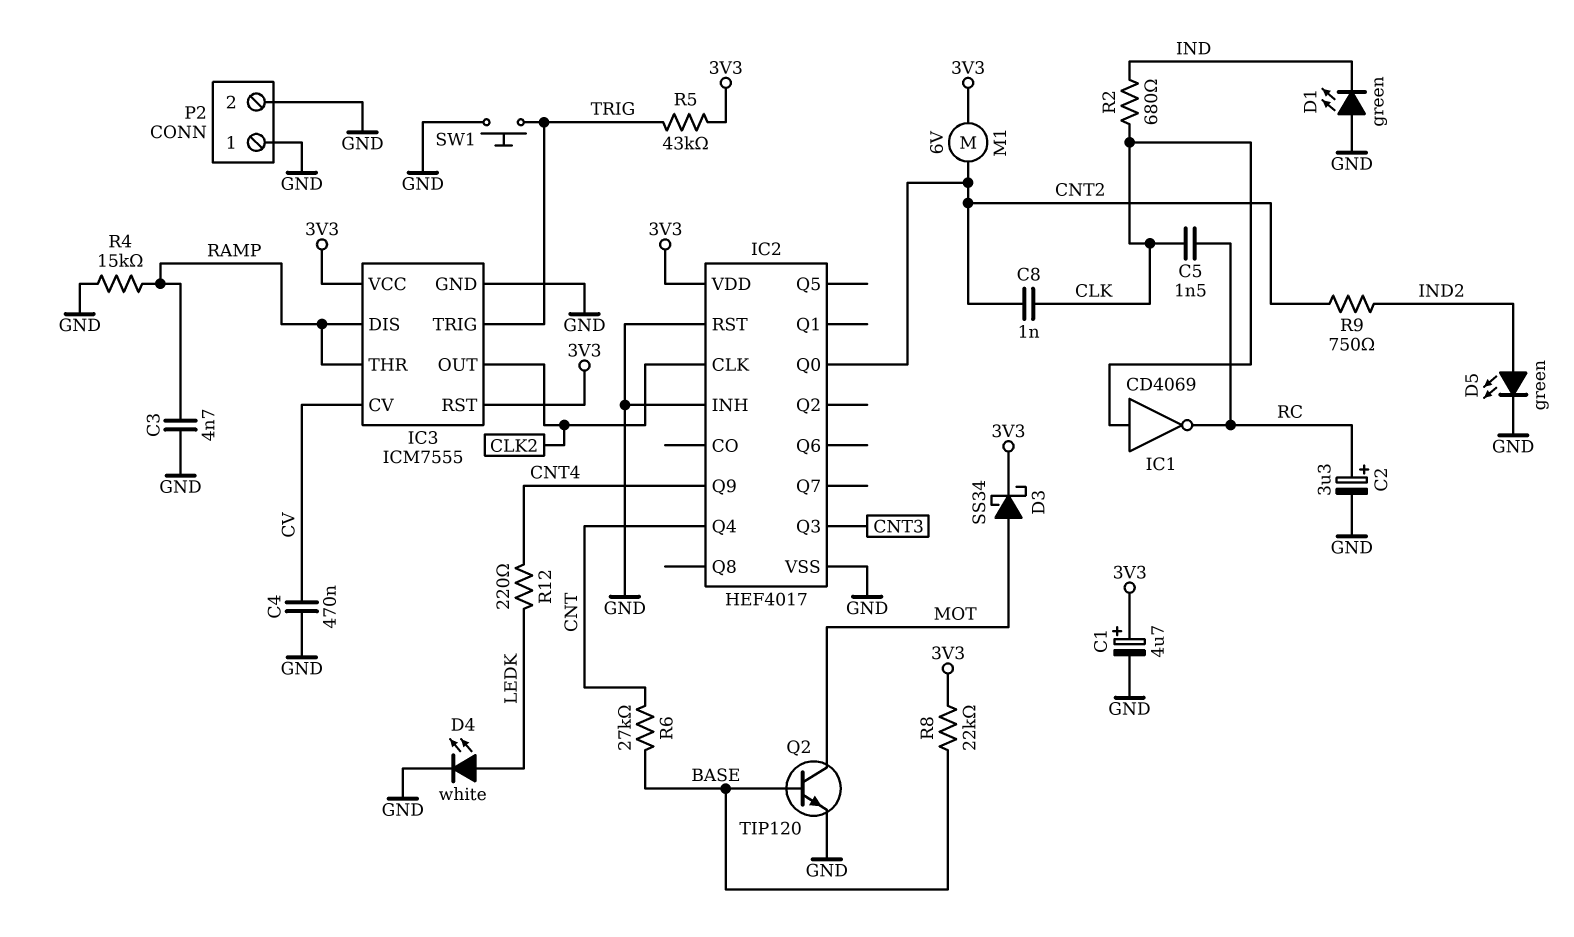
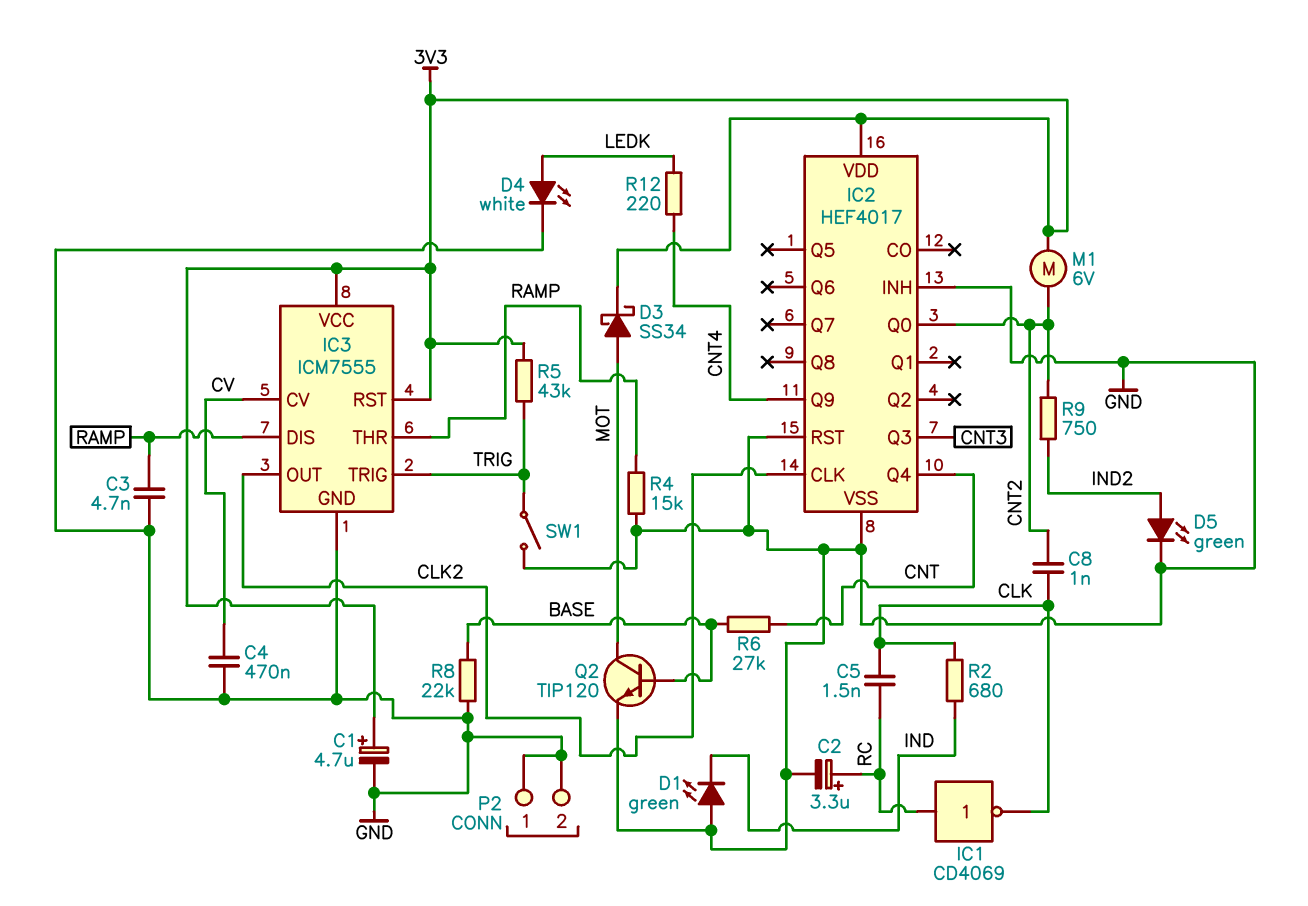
IC1: NOT CD4069 (in CLK, out RC) -> NOT CD4069 (in RC, out CLK)
R8: 22k (3V3, BASE) -> 22k (BASE, GND)
SW1: button (GND, TRIG) -> switch (GND, TRIG)

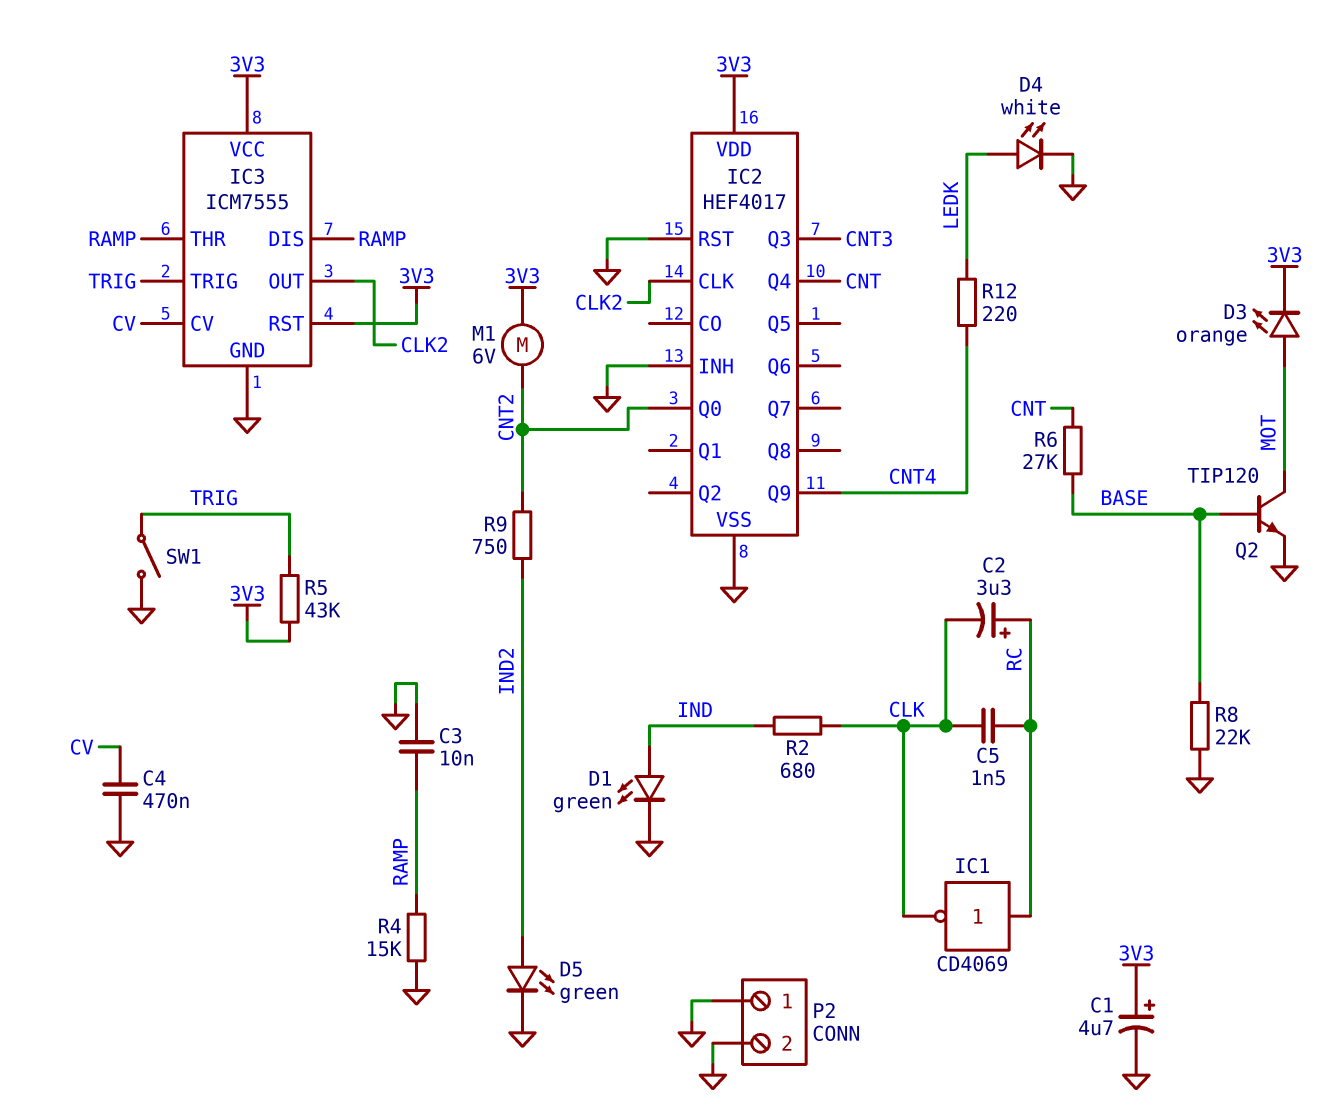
C2: 3.3uF (plus RC, minus GND) -> 3.3uF (plus RC, minus CLK)
C3: 4.7nF (GND, RAMP) -> 10nF (GND, RAMP)
C8: 1nF (CLK, CNT2) -> none
D1: LED green (A GND, K IND) -> LED green (A IND, K GND)
D3: schottky SS34 (A MOT, K 3V3) -> LED orange (A MOT, K 3V3)

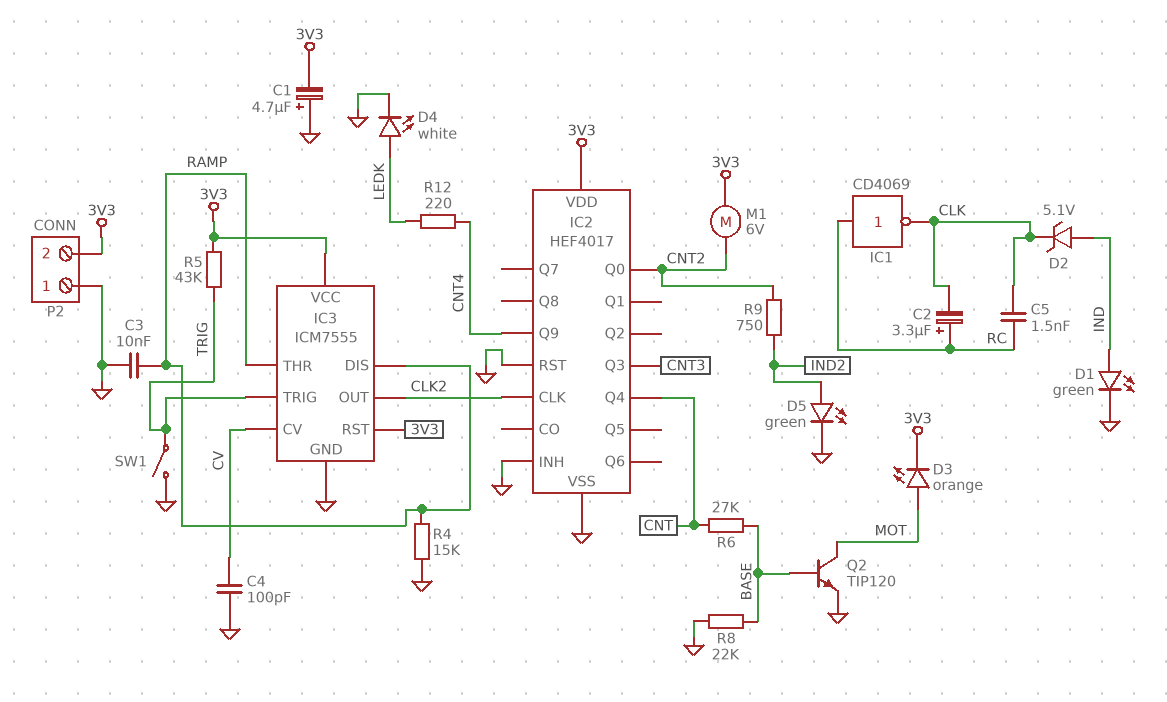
C1: 4.7uF (plus 3V3, minus GND) -> 4.7uF (plus GND, minus 3V3)
C4: 470nF (CV, GND) -> 100pF (CV, GND)
D2: none -> zener 5.1V (A IND, K CLK)
P2 pin 2: GND -> 3V3
R2: 680 (CLK, IND) -> none

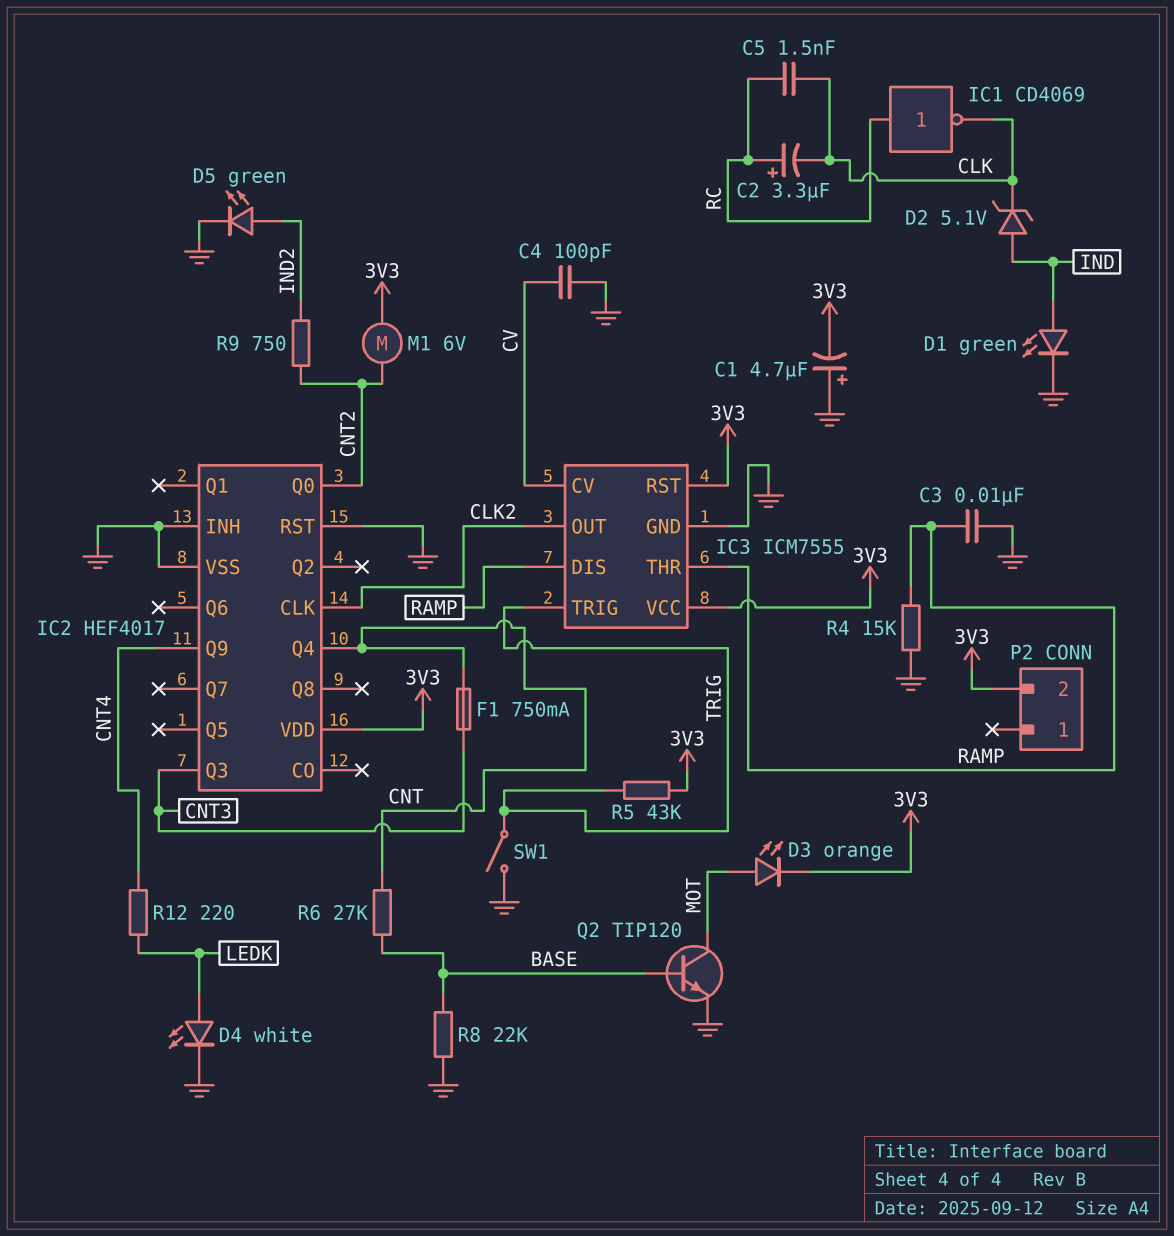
F1: none -> 750mA (CNT, CNT3)
P2 pin 1: GND -> none

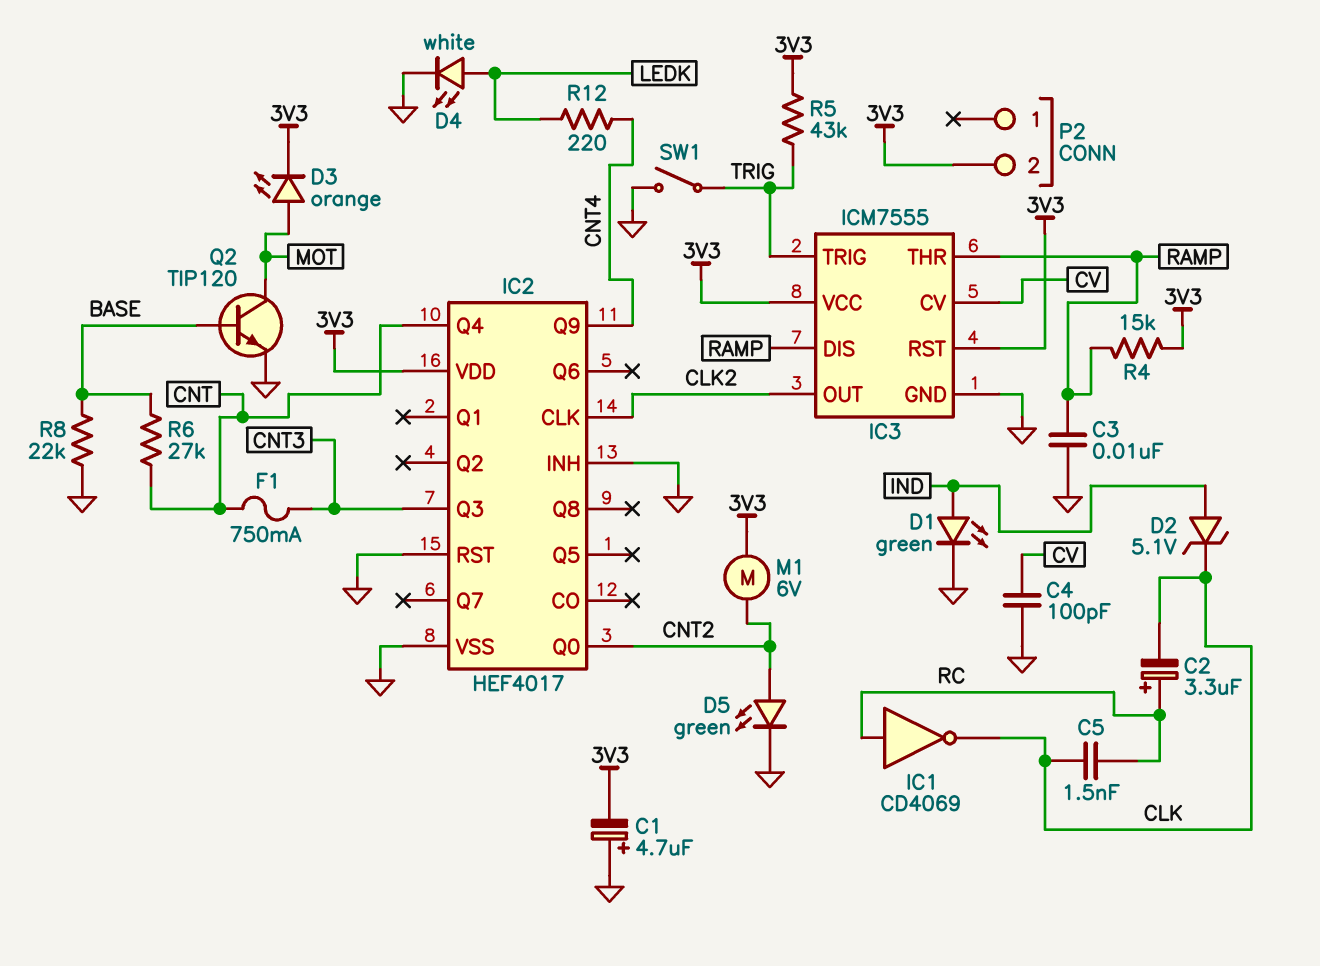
D5: LED green (A IND2, K GND) -> LED green (A CNT2, K GND)
R4: 15k (GND, RAMP) -> 15k (3V3, RAMP)
R9: 750 (CNT2, IND2) -> none

